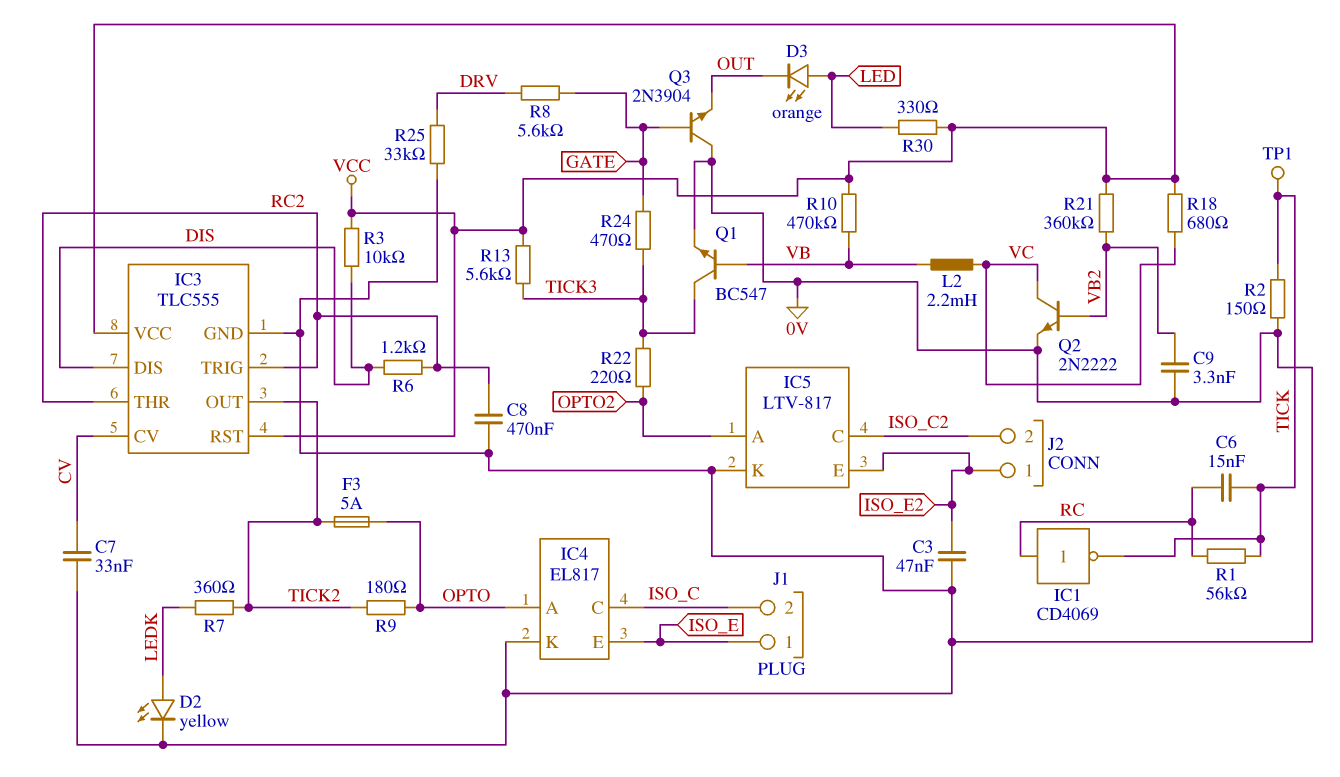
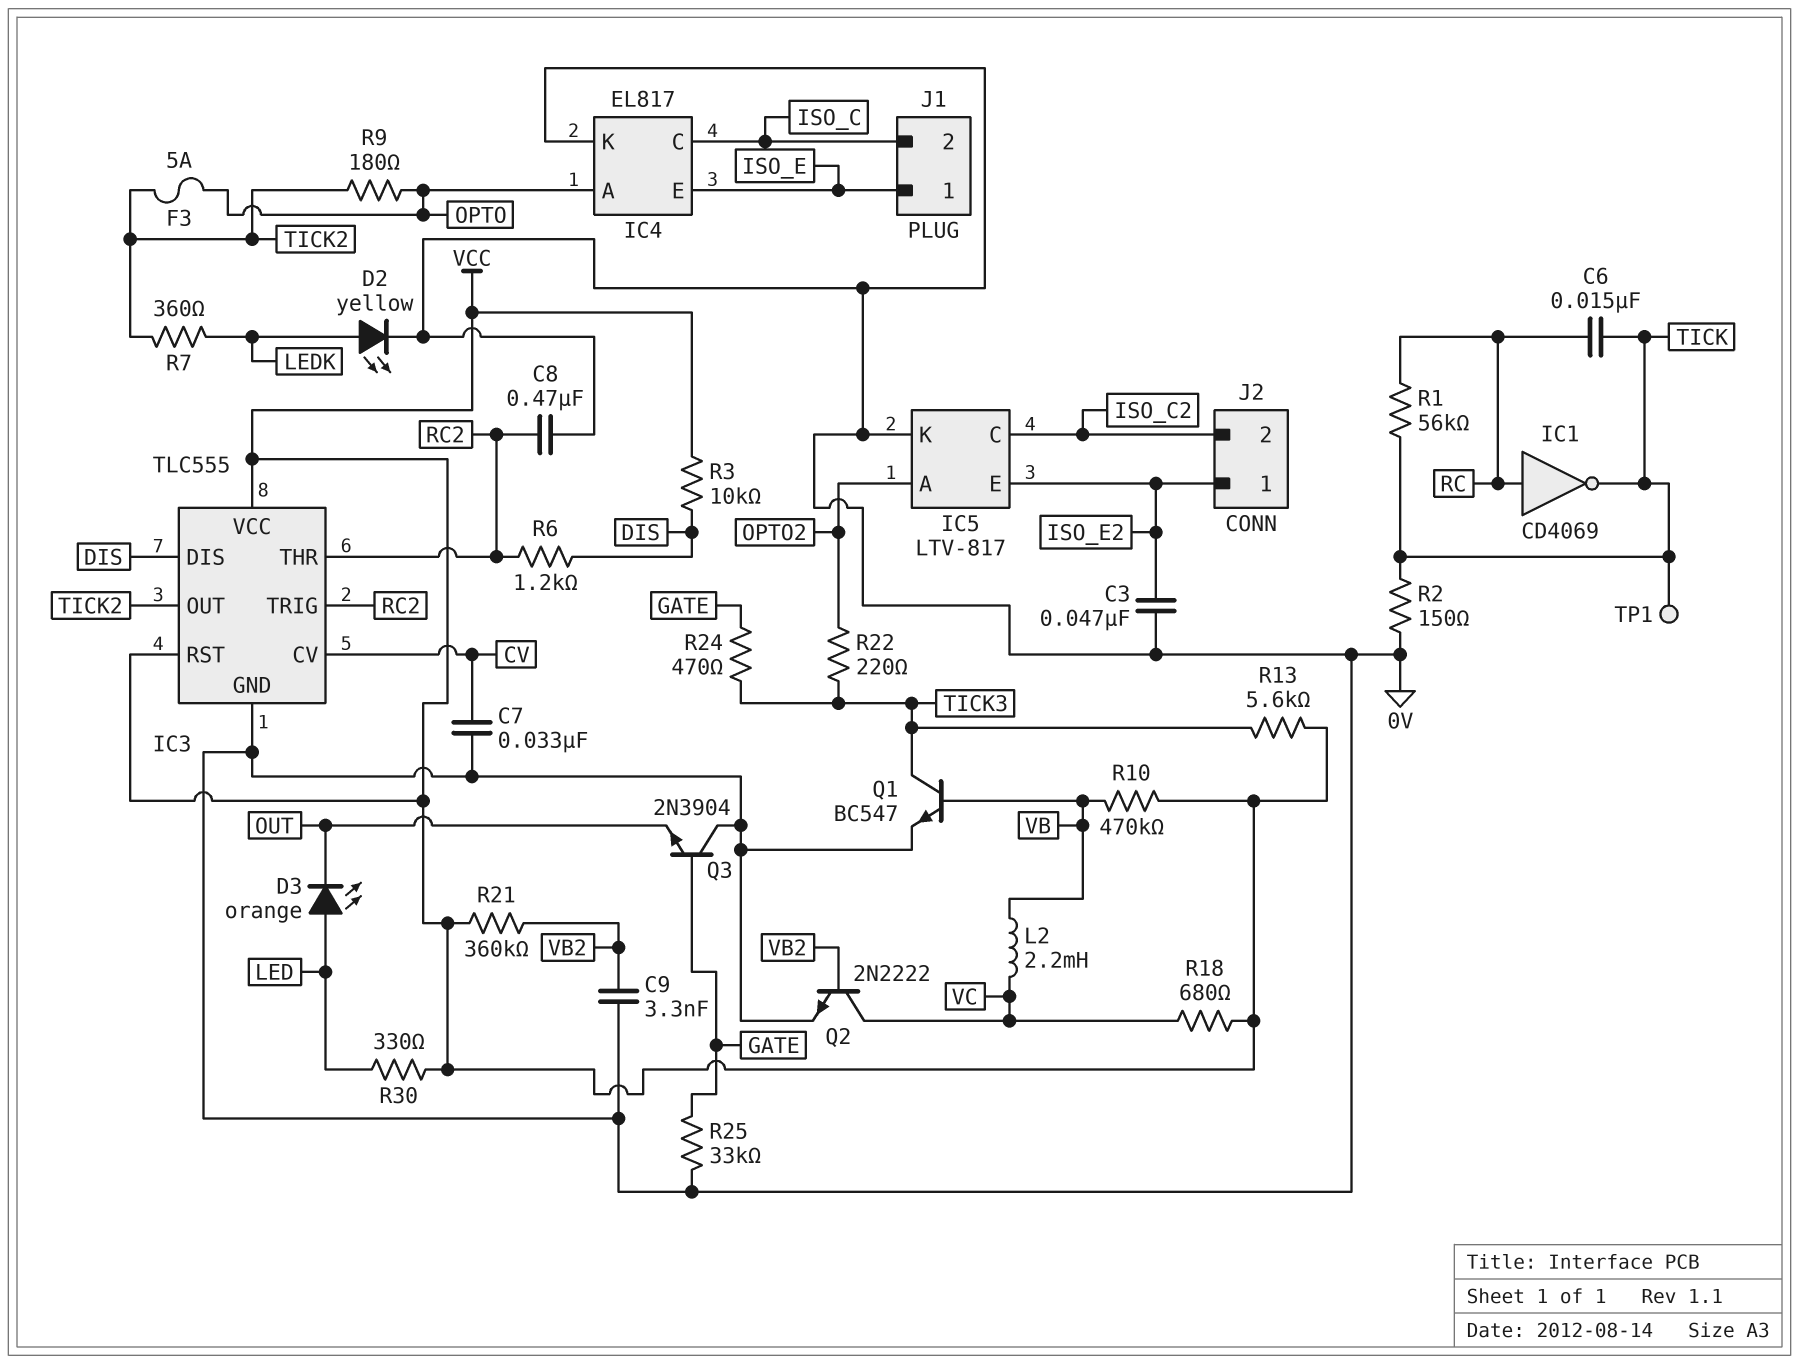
R8: 5.6k (DRV, GATE) -> none
R25: 33k (0V, DRV) -> 33k (0V, GATE)

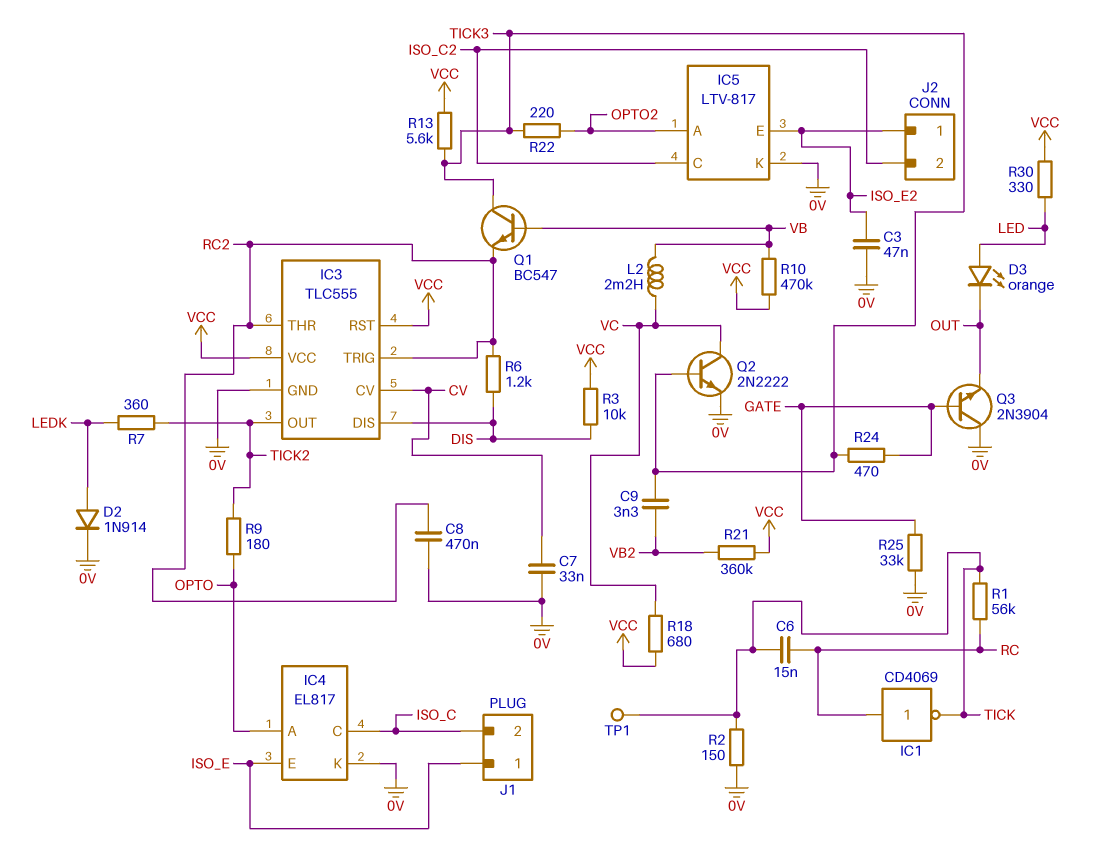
C9: 3.3nF (0V, VB2) -> 3.3nF (TICK3, VB2)
D2: LED yellow (A LEDK, K 0V) -> diode 1N914 (A LEDK, K 0V)
F3: 5A (OPTO, TICK2) -> none
Q1: NPN BC547 (B VB, C TICK3, E 0V) -> NPN BC547 (B VB, C TICK3, E RC2)
Q2: NPN 2N2222 (B VB2, C VC, E 0V) -> NPN 2N2222 (B TICK3, C VC, E 0V)

